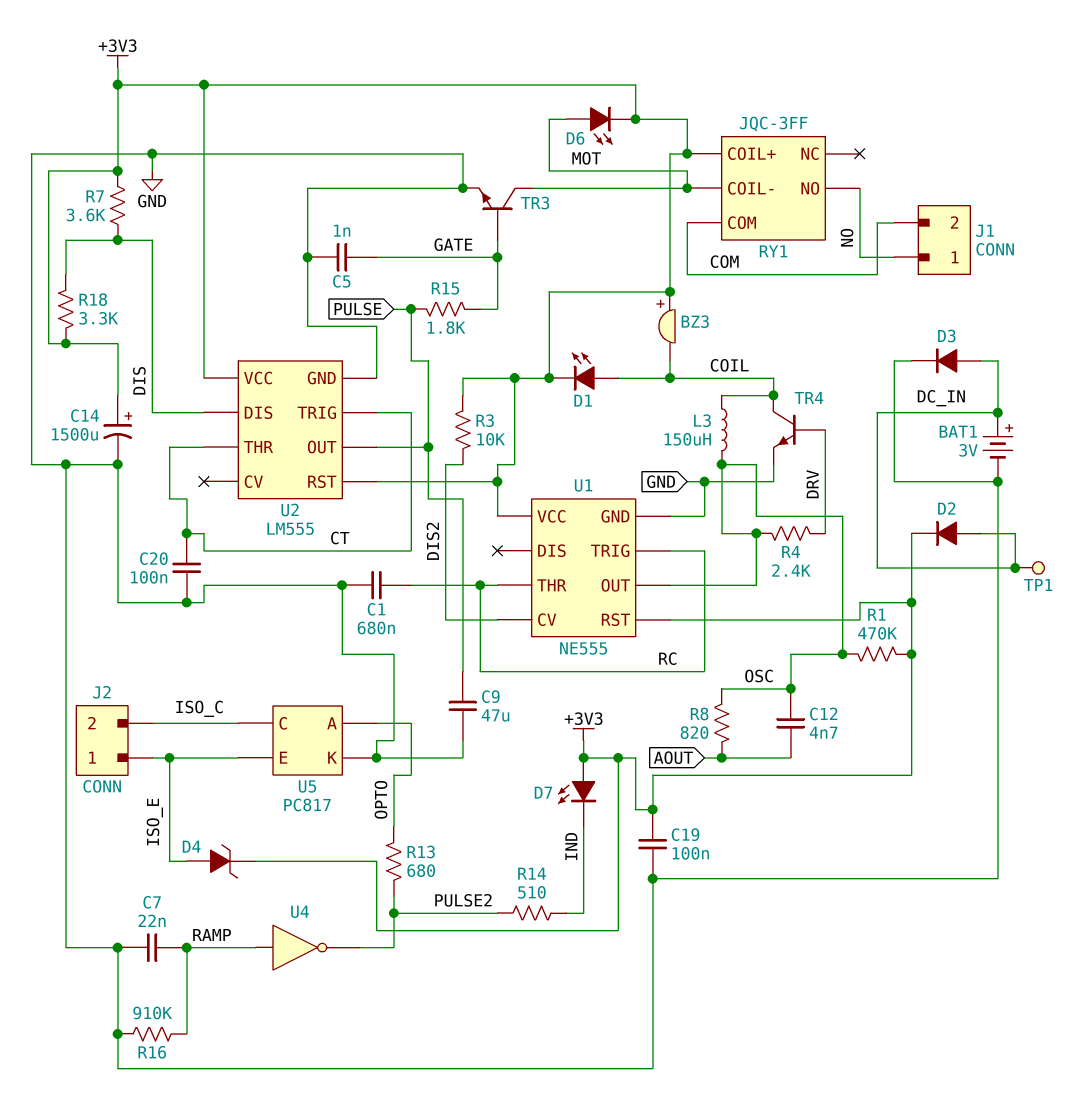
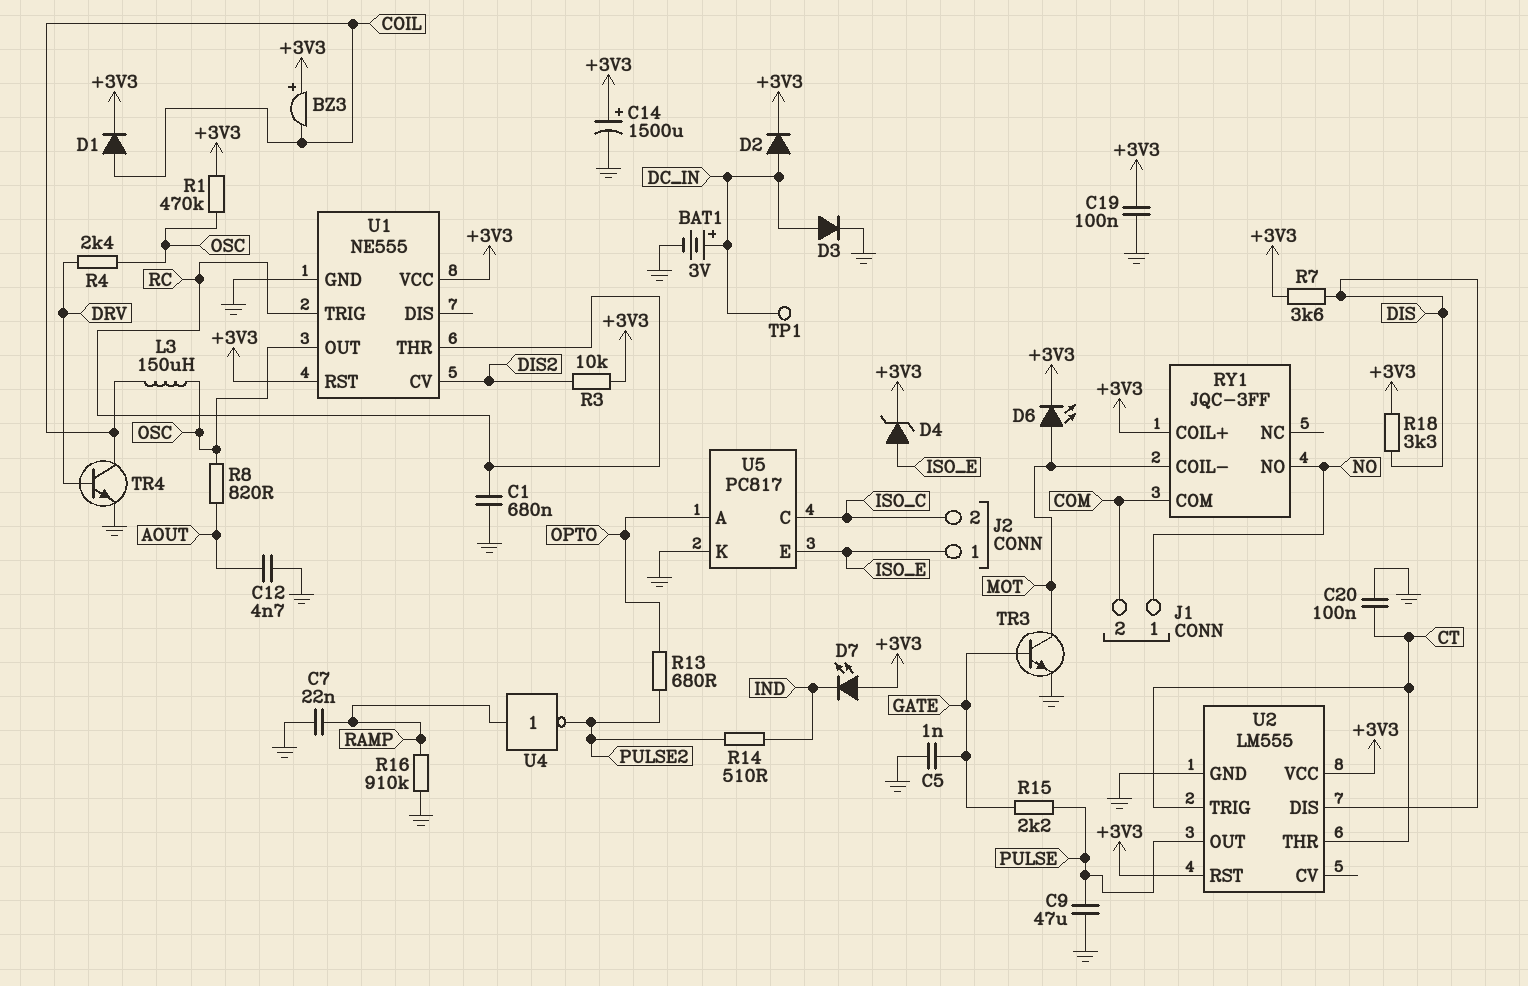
C12: 4.7nF (AOUT, OSC) -> 4.7nF (AOUT, GND)
D1: LED (A COIL, K +3V3) -> diode (A COIL, K +3V3)
R15: 1.8k (GATE, PULSE) -> 2.2k (GATE, PULSE)

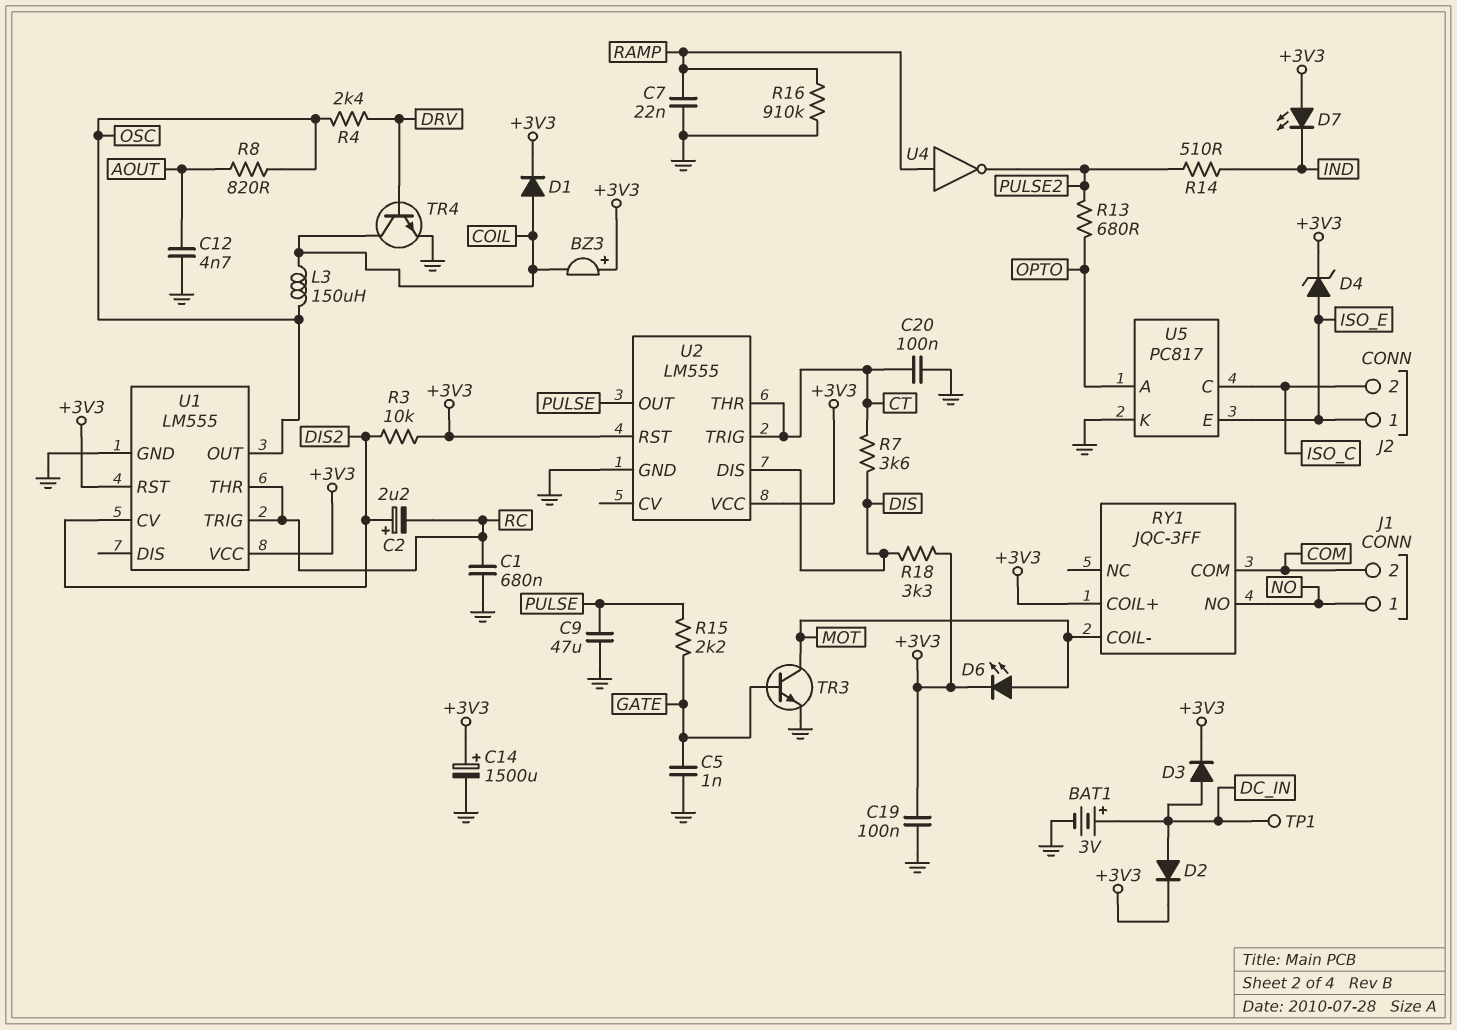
C2: none -> 2.2uF (plus DIS2, minus RC)
D3: diode (A DC_IN, K GND) -> diode (A DC_IN, K +3V3)
R1: 470k (+3V3, OSC) -> none
R7: 3.6k (+3V3, DIS) -> 3.6k (CT, DIS)
U1: NE555 -> LM555

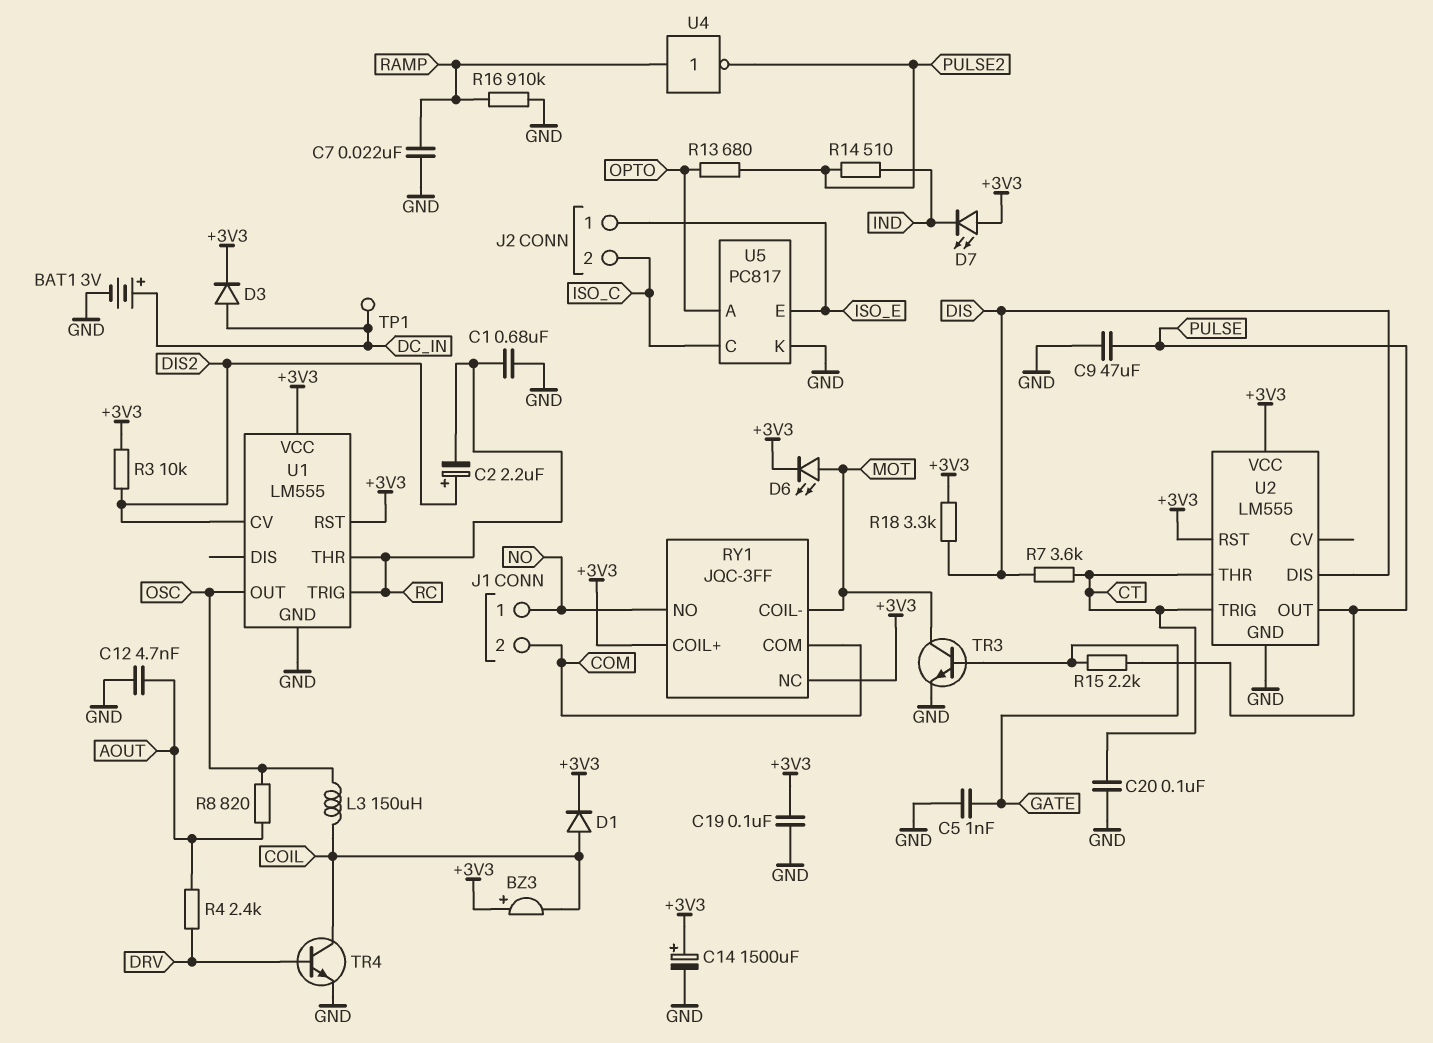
D2: diode (A DC_IN, K +3V3) -> none
D4: zener (A ISO_E, K +3V3) -> none
R4: 2.4k (DRV, OSC) -> 2.4k (AOUT, DRV)
RY1 pin NC: none -> +3V3

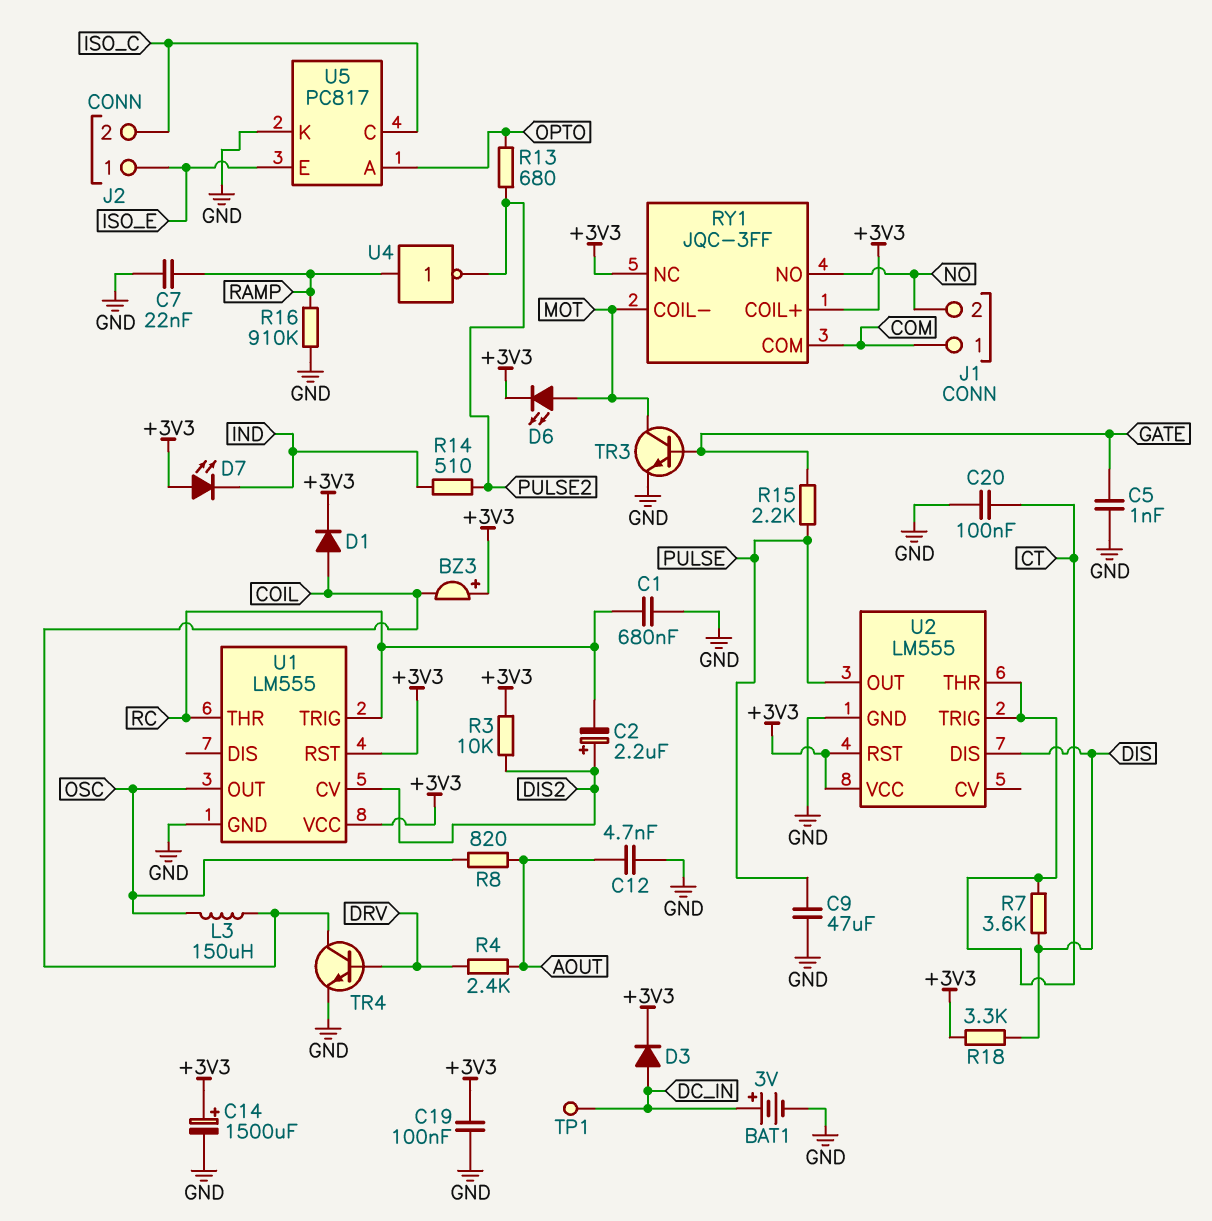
J1 pin 1: NO -> COM
J1 pin 2: COM -> NO

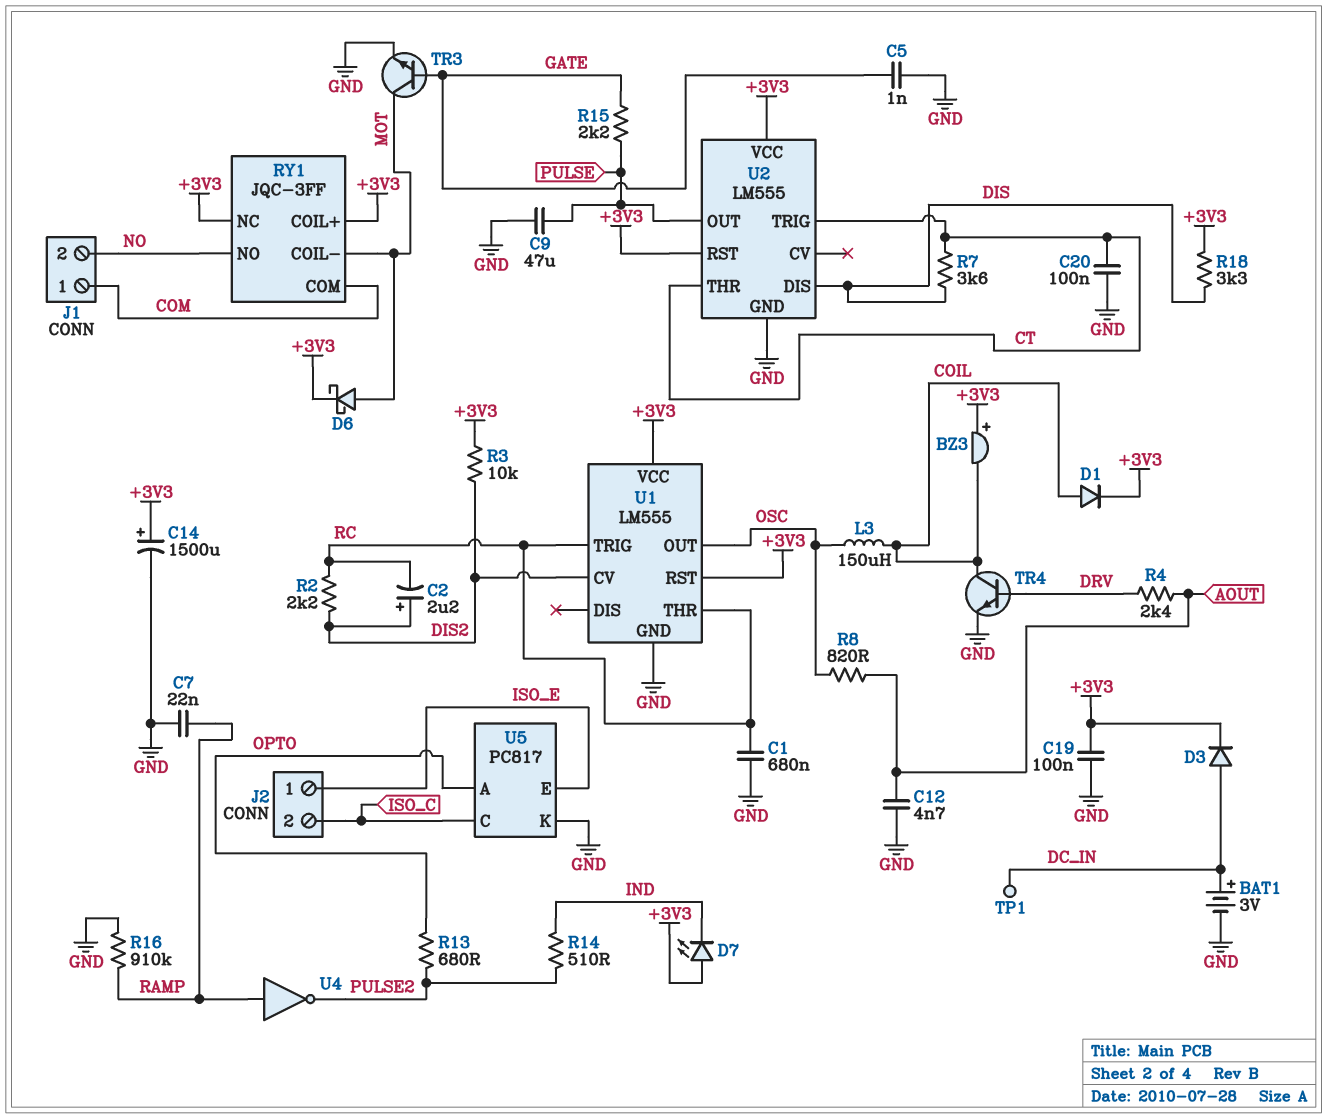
D6: LED (A MOT, K +3V3) -> schottky (A MOT, K +3V3)
R2: none -> 2.2k (DIS2, RC)

